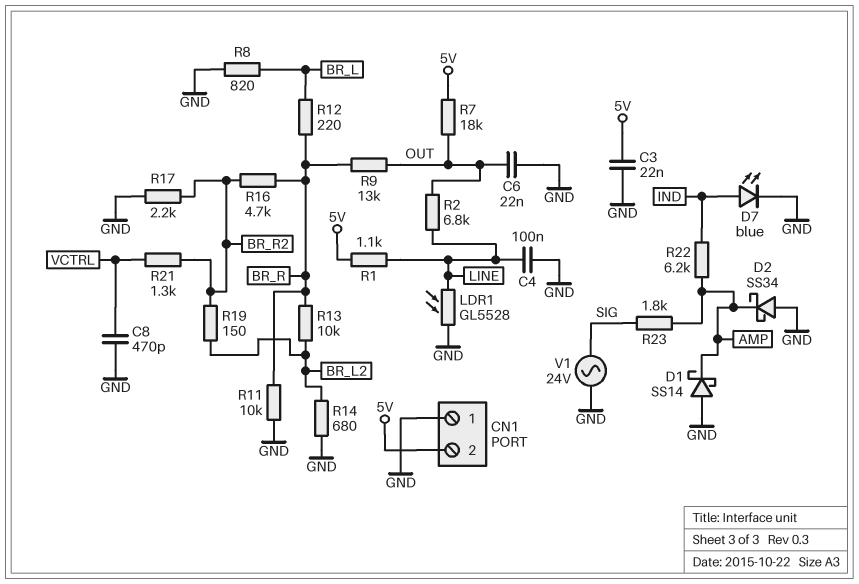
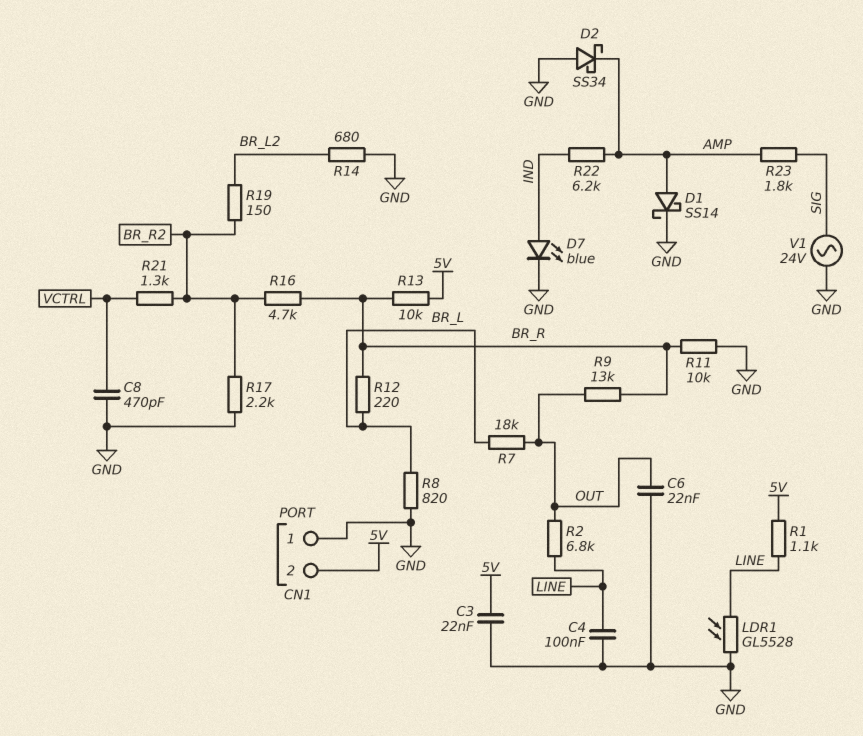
D1: schottky SS14 (A GND, K AMP) -> schottky SS14 (A AMP, K GND)
R7: 18k (5V, OUT) -> 18k (BR_L, OUT)
R13: 10k (BR_L2, BR_R) -> 10k (5V, BR_R)

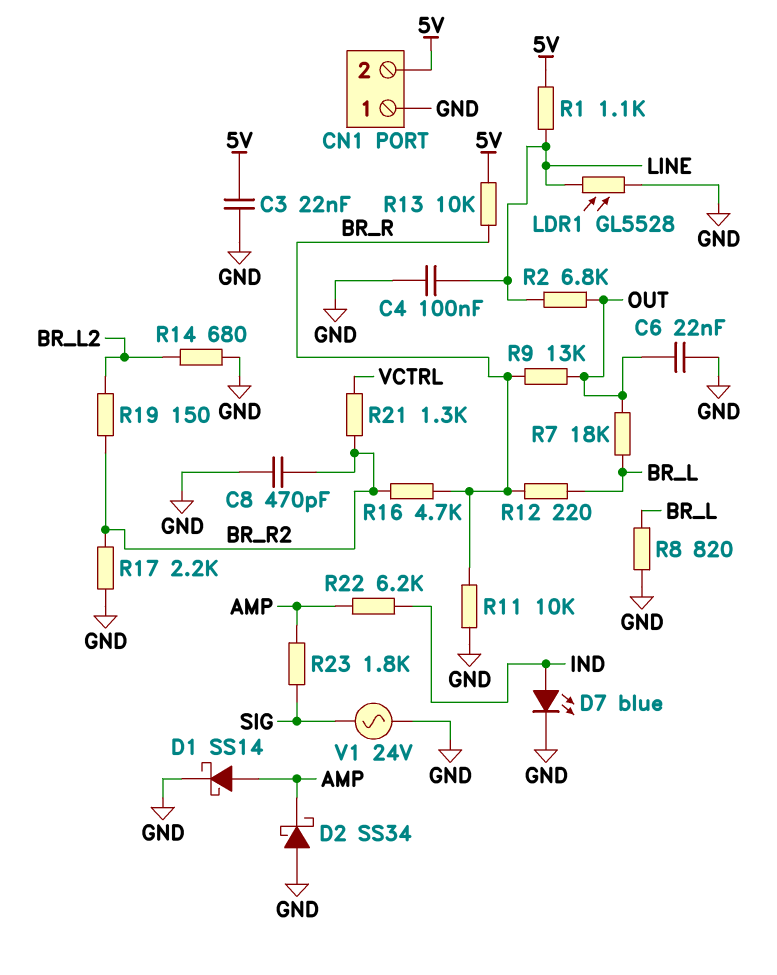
C8: 470pF (GND, VCTRL) -> 470pF (BR_R2, GND)

